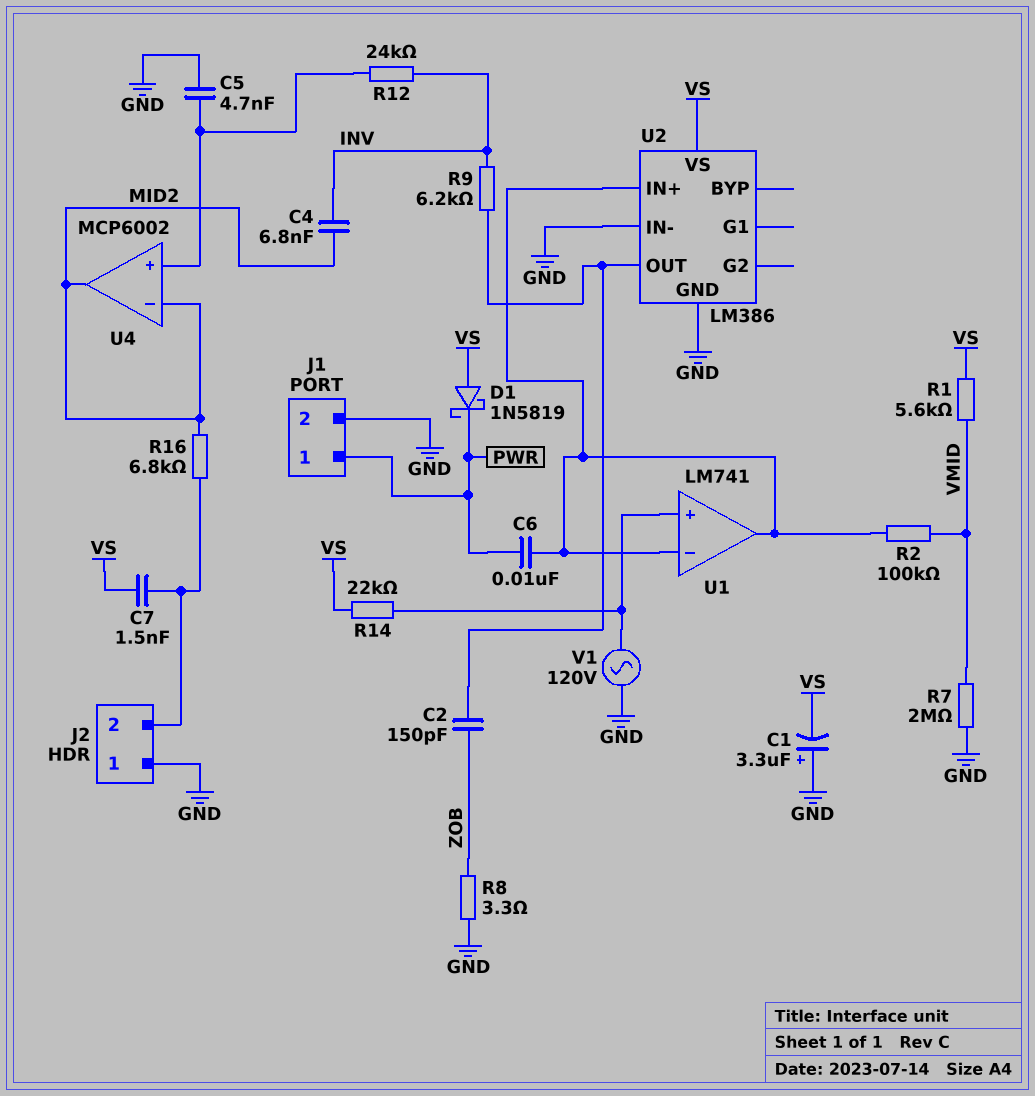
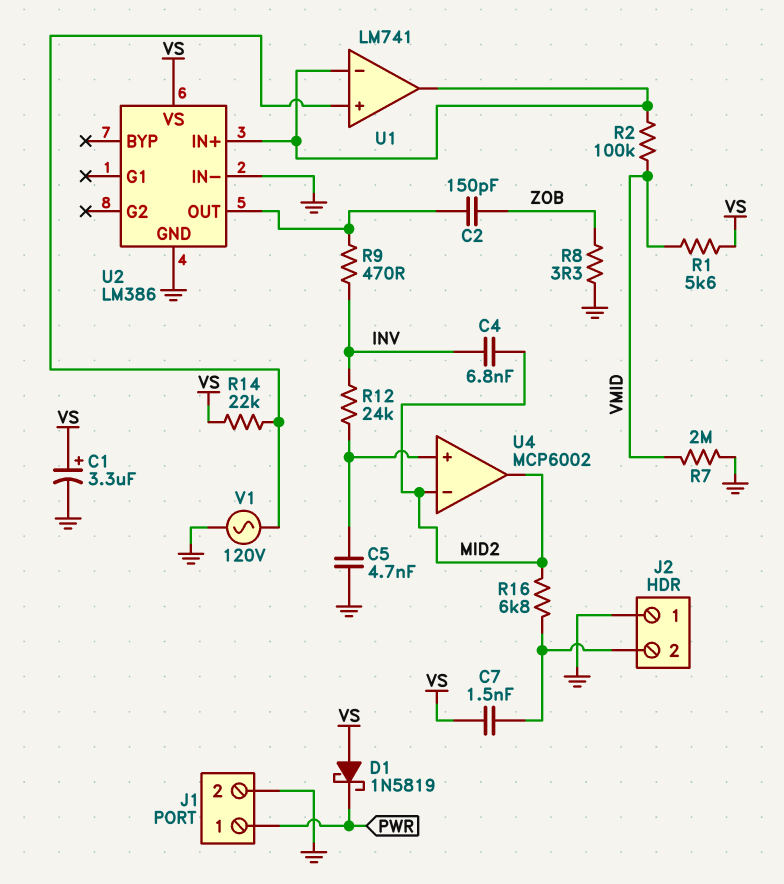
C1: 3.3uF (plus GND, minus VS) -> 3.3uF (plus VS, minus GND)
C6: 10nF (PWR, U1/in-) -> none
R9: 6.2k (INV, U2/OUT) -> 470 (INV, U2/OUT)

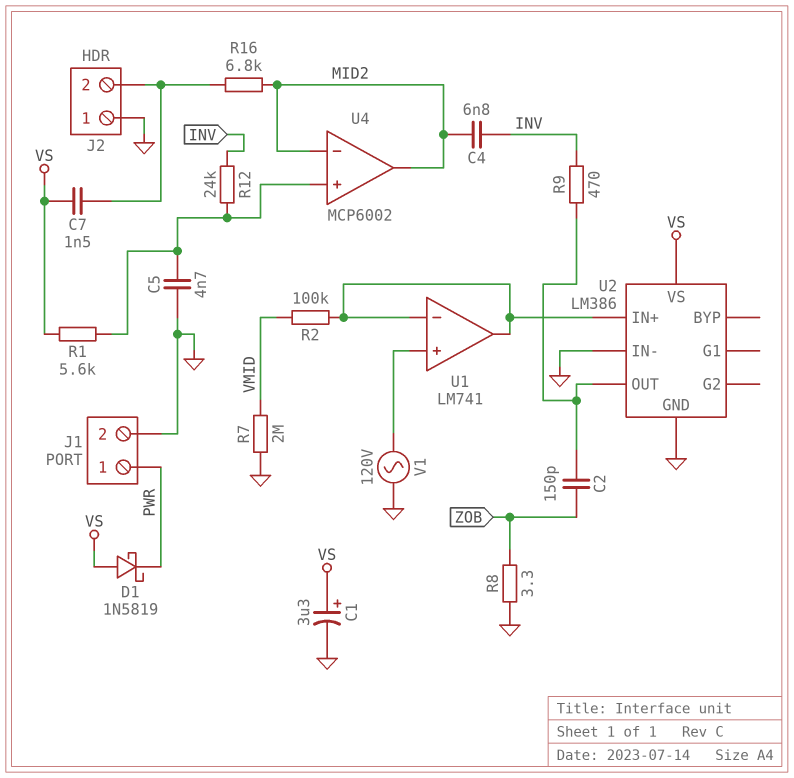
R1: 5.6k (VMID, VS) -> 5.6k (U4/in+, VS)
R14: 22k (U1/in+, VS) -> none

